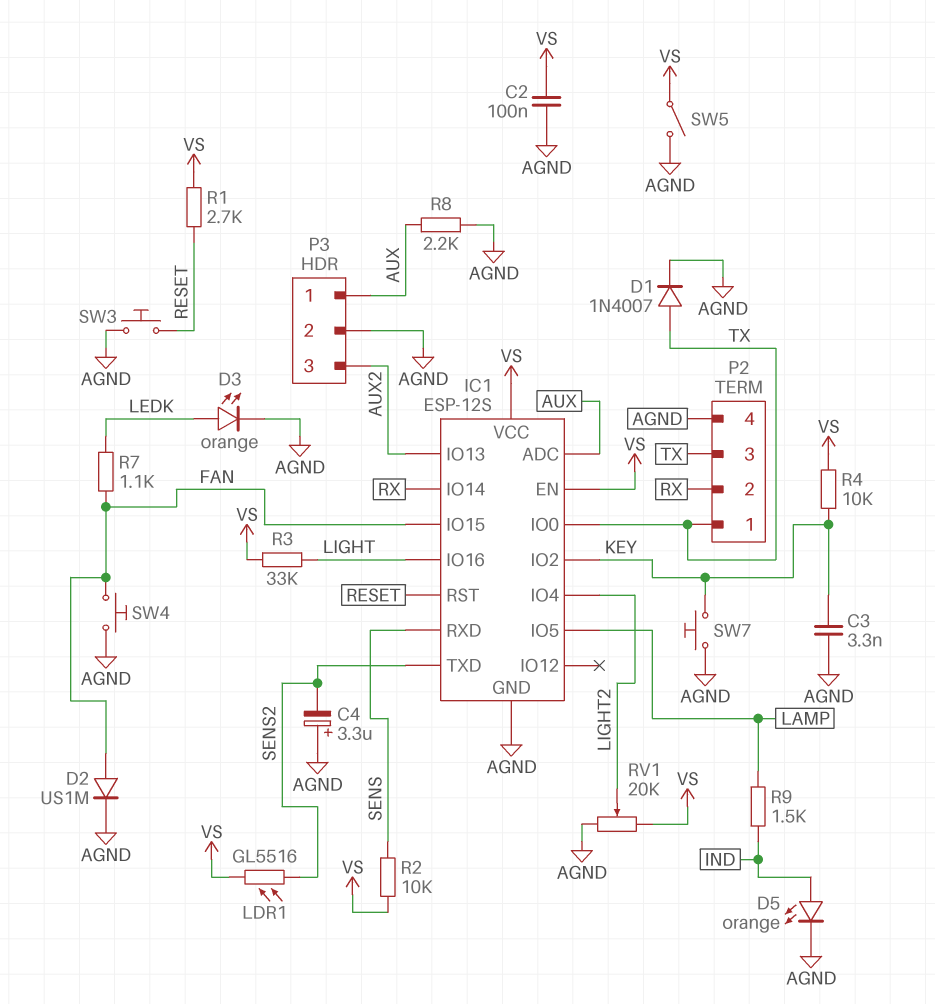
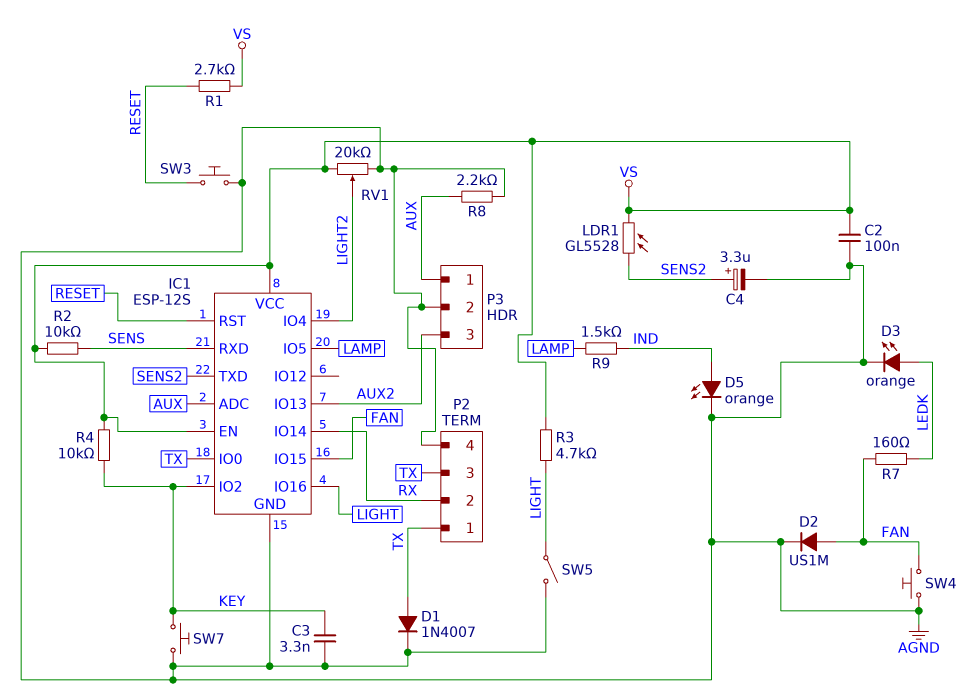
C4: 3.3uF (plus AGND, minus SENS2) -> 3.3uF (plus SENS2, minus AGND)
LDR1: GL5516 (SENS2, VS) -> GL5528 (SENS2, VS)
R3: 33k (LIGHT, VS) -> 4.7k (LIGHT, VS)
R7: 1.1k (FAN, LEDK) -> 160 (FAN, LEDK)
SW5: switch (AGND, VS) -> switch (AGND, LIGHT)

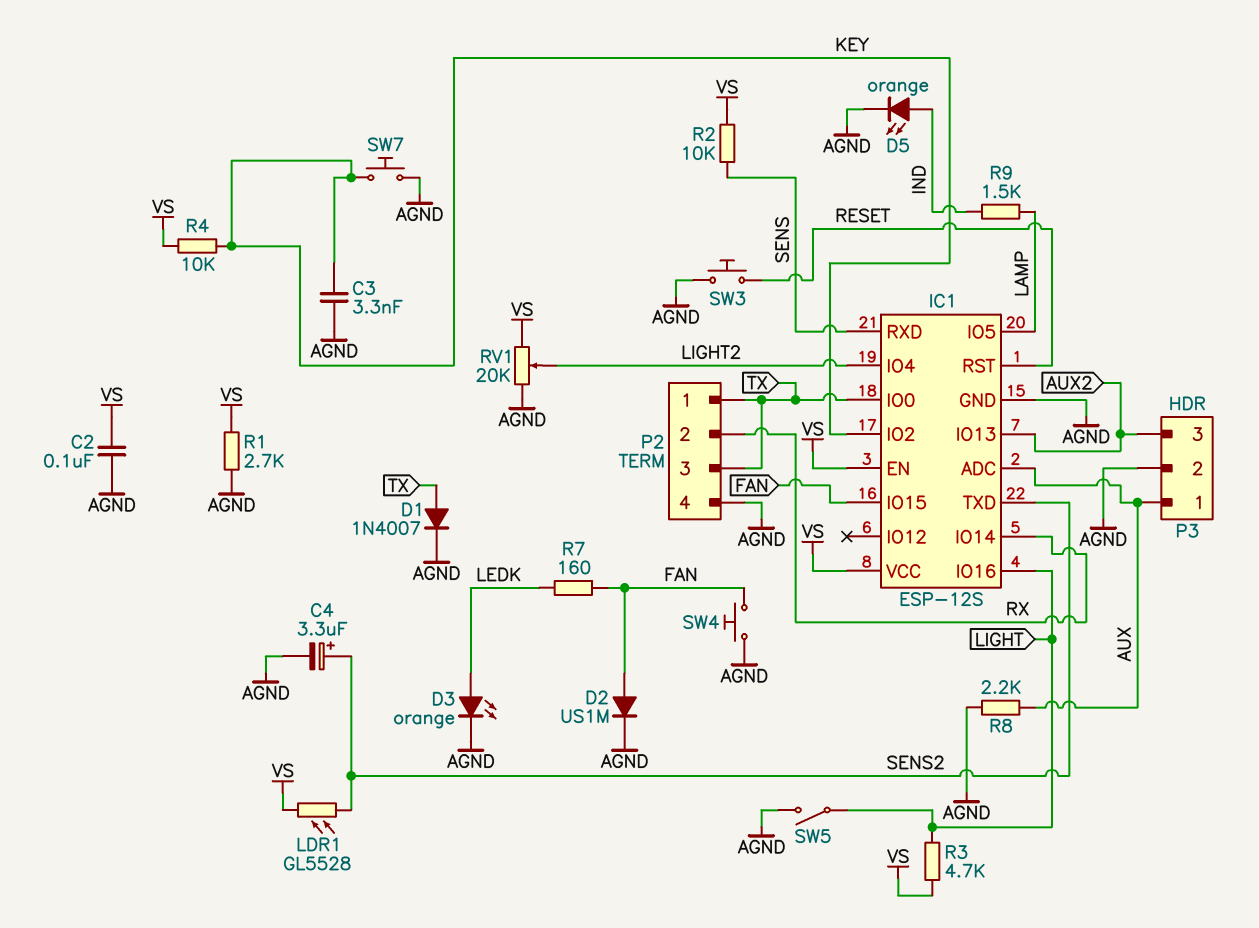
R1: 2.7k (RESET, VS) -> 2.7k (AGND, VS)

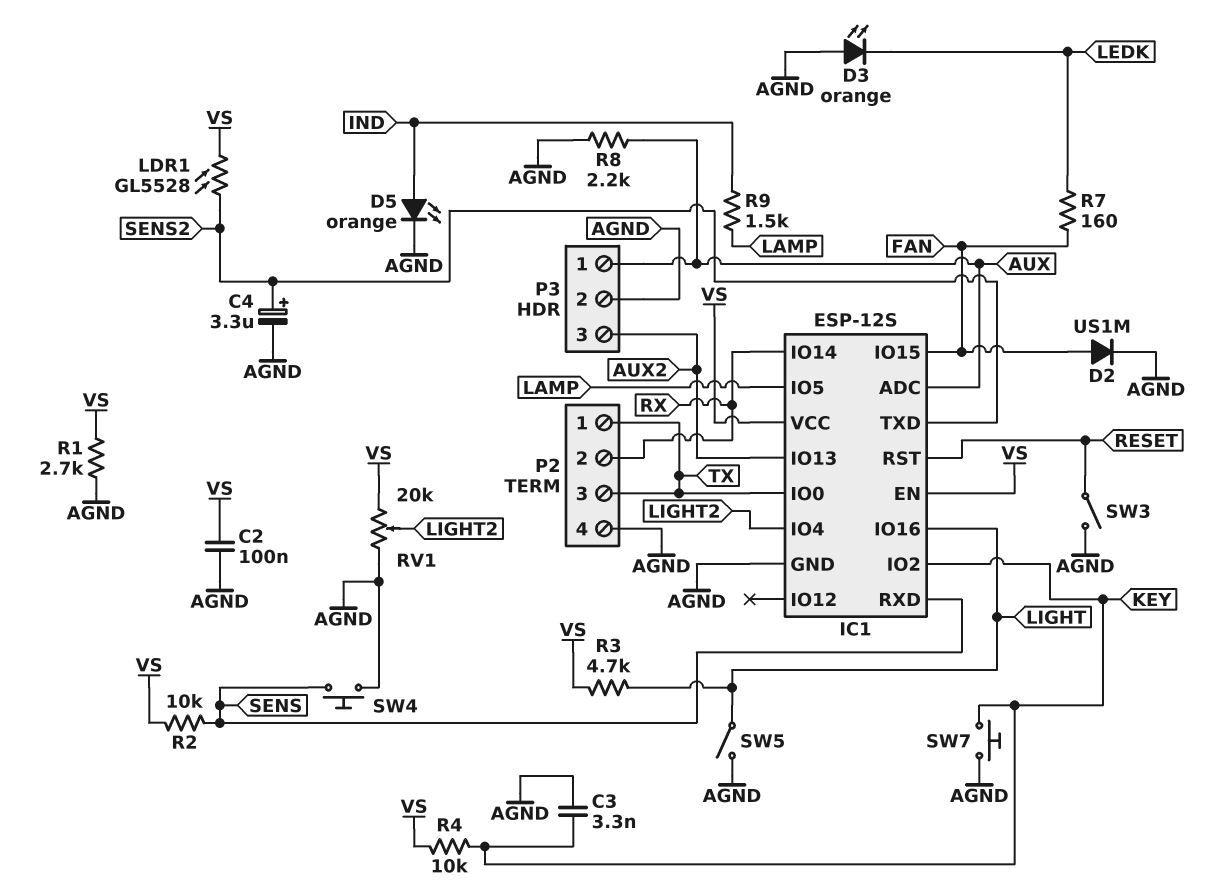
D1: diode 1N4007 (A TX, K AGND) -> none
D3: LED orange (A LEDK, K AGND) -> LED orange (A AGND, K LEDK)
SW3: button (AGND, RESET) -> switch (AGND, RESET)
SW4: button (AGND, FAN) -> button (AGND, SENS)

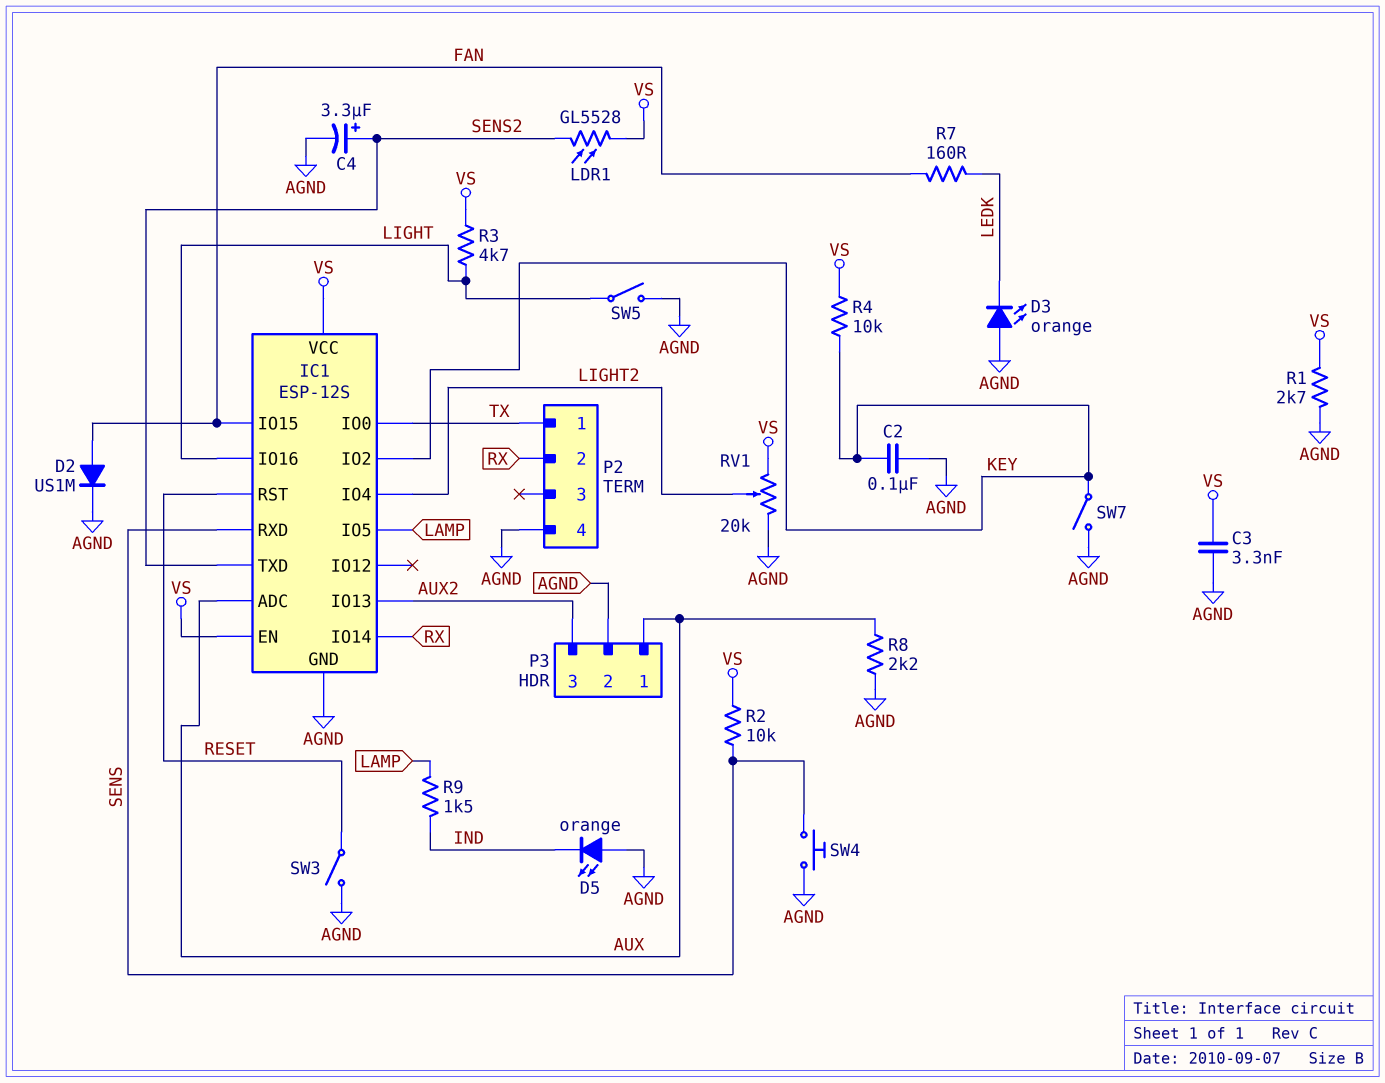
C2: 100nF (AGND, VS) -> 100nF (AGND, KEY)
C3: 3.3nF (AGND, KEY) -> 3.3nF (AGND, VS)
D5: LED orange (A IND, K AGND) -> LED orange (A AGND, K IND)
P2 pin 3: TX -> none
SW7: button (AGND, KEY) -> switch (AGND, KEY)

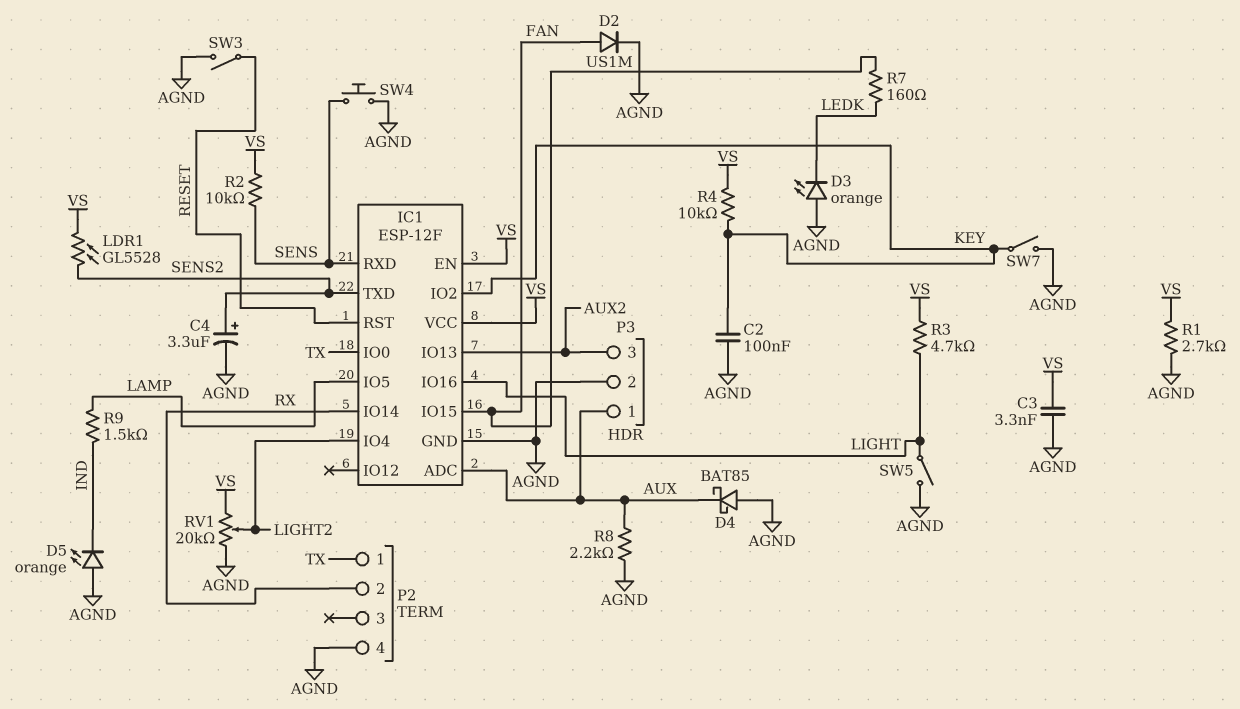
D4: none -> schottky BAT85 (A AGND, K AUX)
IC1: ESP-12S -> ESP-12F

